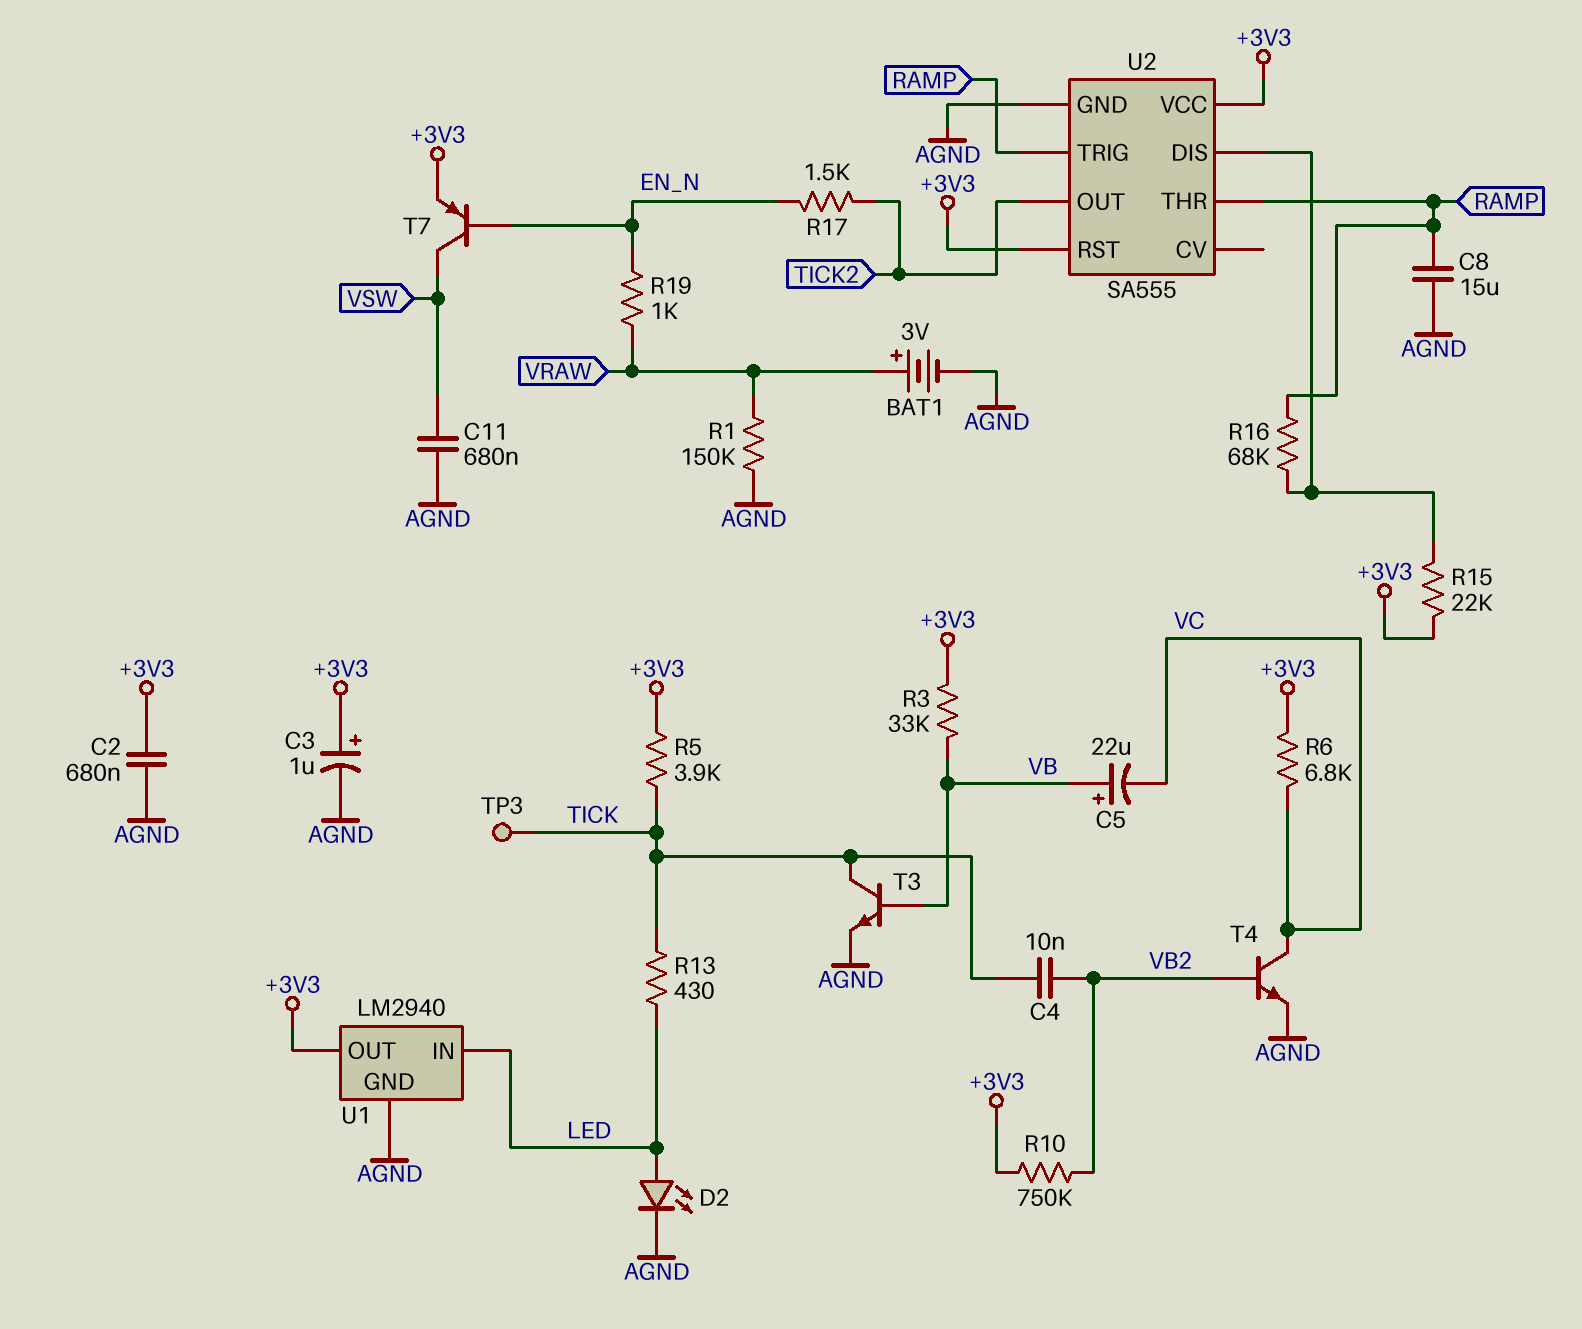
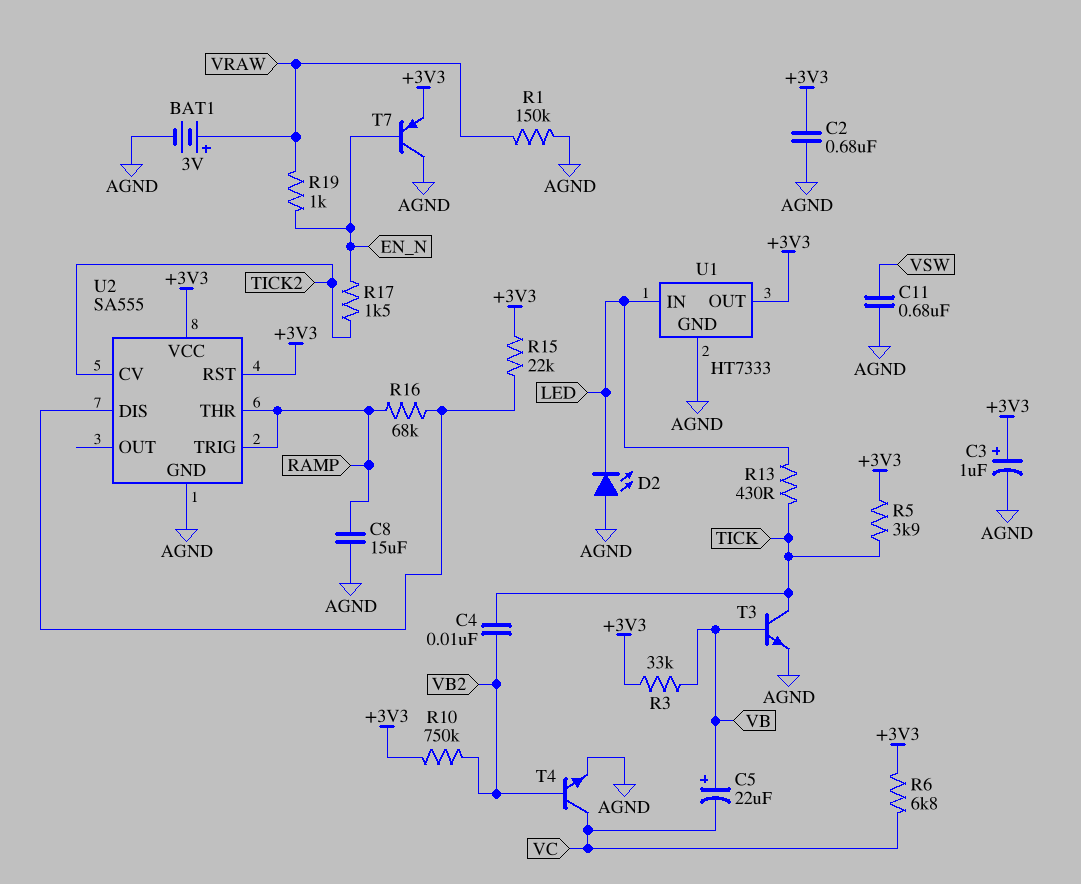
D2: LED (A LED, K AGND) -> LED (A AGND, K LED)
T7: PNP (B EN_N, C VSW, E +3V3) -> PNP (B EN_N, C AGND, E +3V3)
TP3: test point (TICK) -> none
U1: LM2940 -> HT7333
U2 pin CV: none -> TICK2
U2 pin OUT: TICK2 -> none

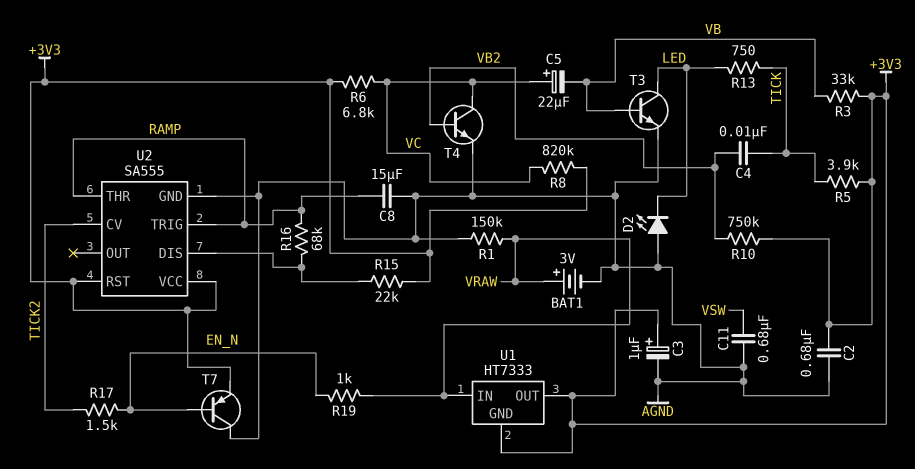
C5: 22uF (plus VB, minus VC) -> 22uF (plus VC, minus VB)
R8: none -> 820k (+3V3, VC)
R13: 430 (LED, TICK) -> 750 (LED, TICK)
T3: NPN (B VB, C TICK, E AGND) -> NPN (B VB, C LED, E AGND)
U1 pin GND: AGND -> +3V3
U1 pin IN: LED -> VRAW

